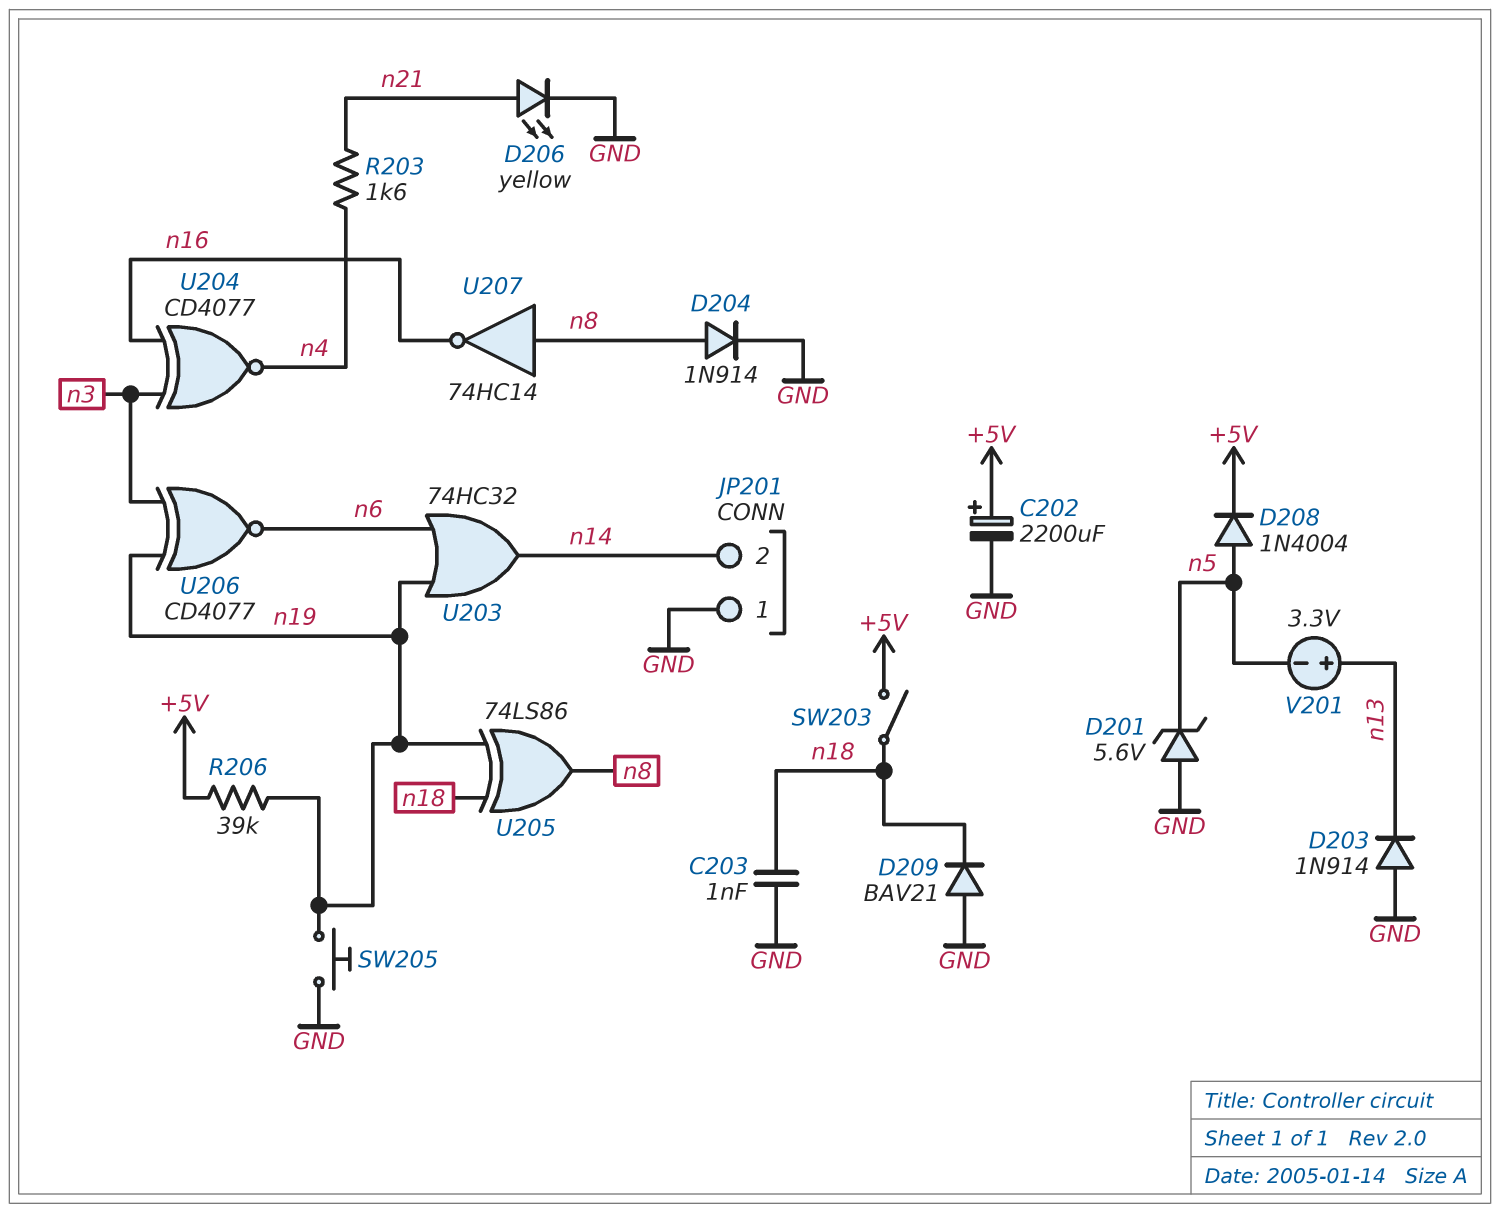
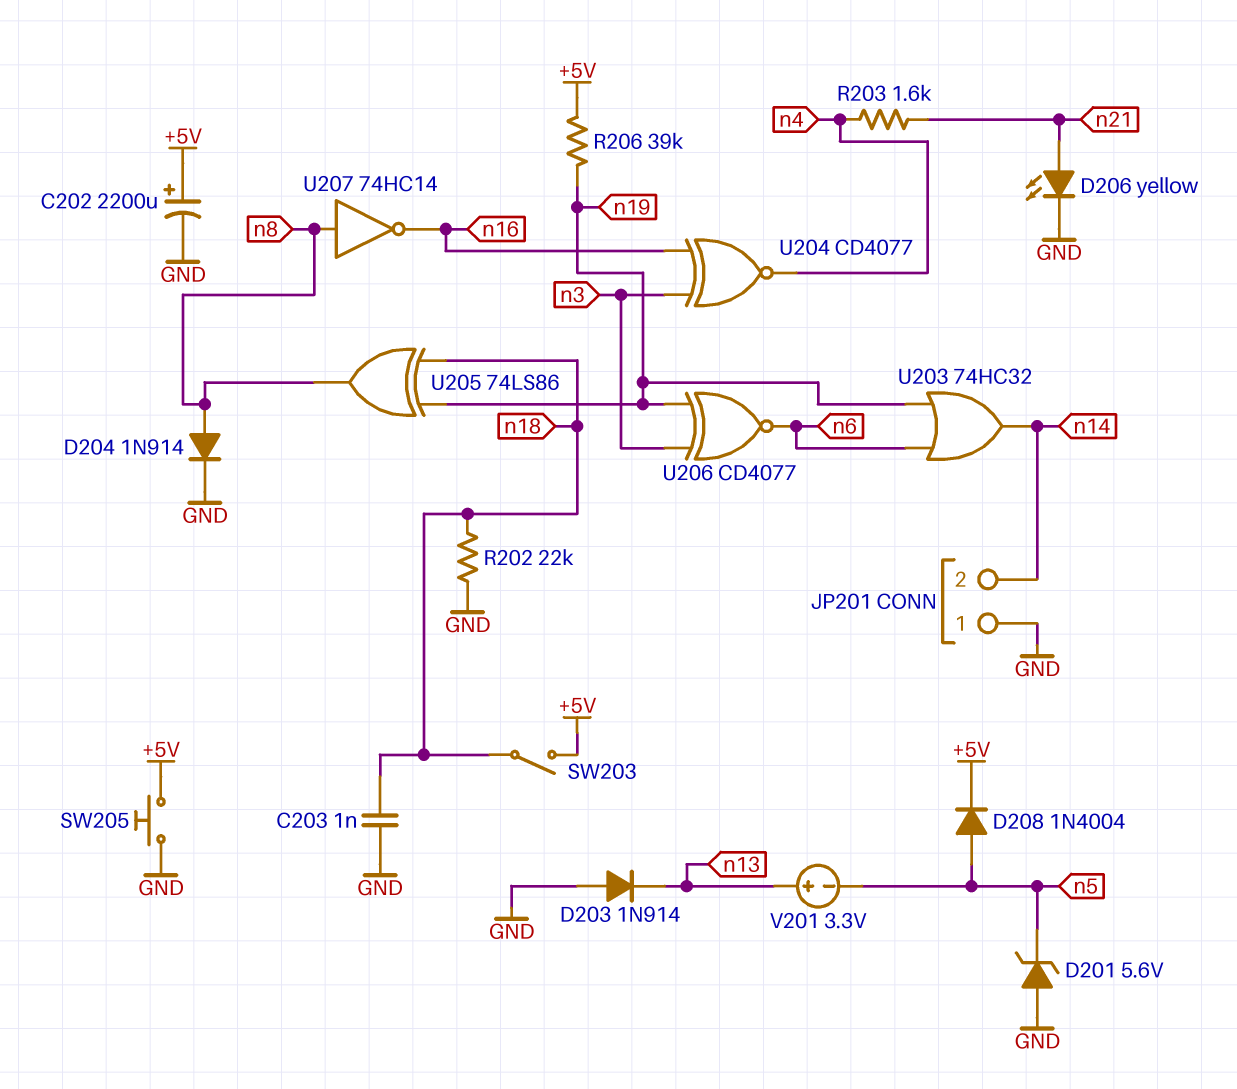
D209: diode BAV21 (A GND, K n18) -> none
R202: none -> 22k (GND, n18)
SW205: button (GND, n19) -> button (+5V, GND)

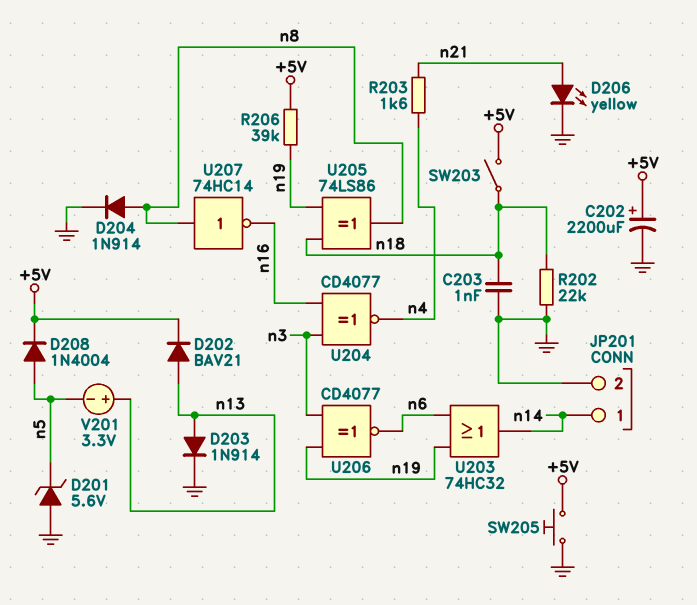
D202: none -> diode BAV21 (A n13, K +5V)
D203: diode 1N914 (A GND, K n13) -> diode 1N914 (A n13, K GND)
JP201 pin 1: GND -> n14
JP201 pin 2: n14 -> GND

